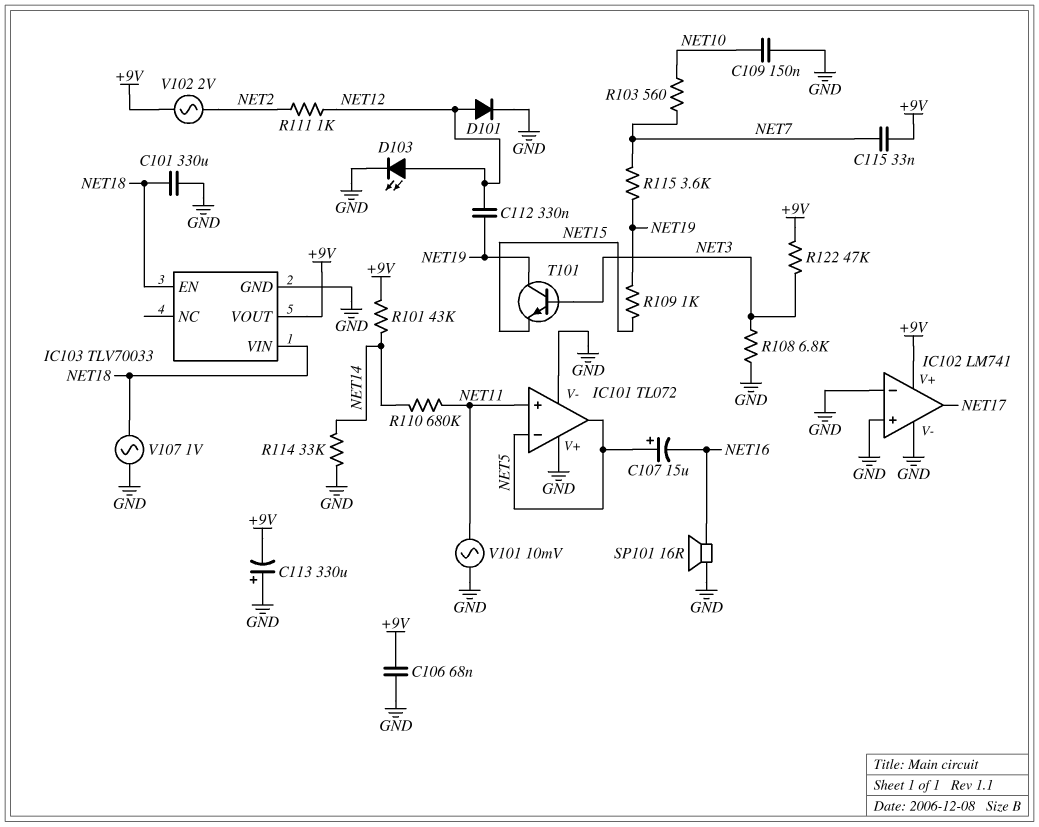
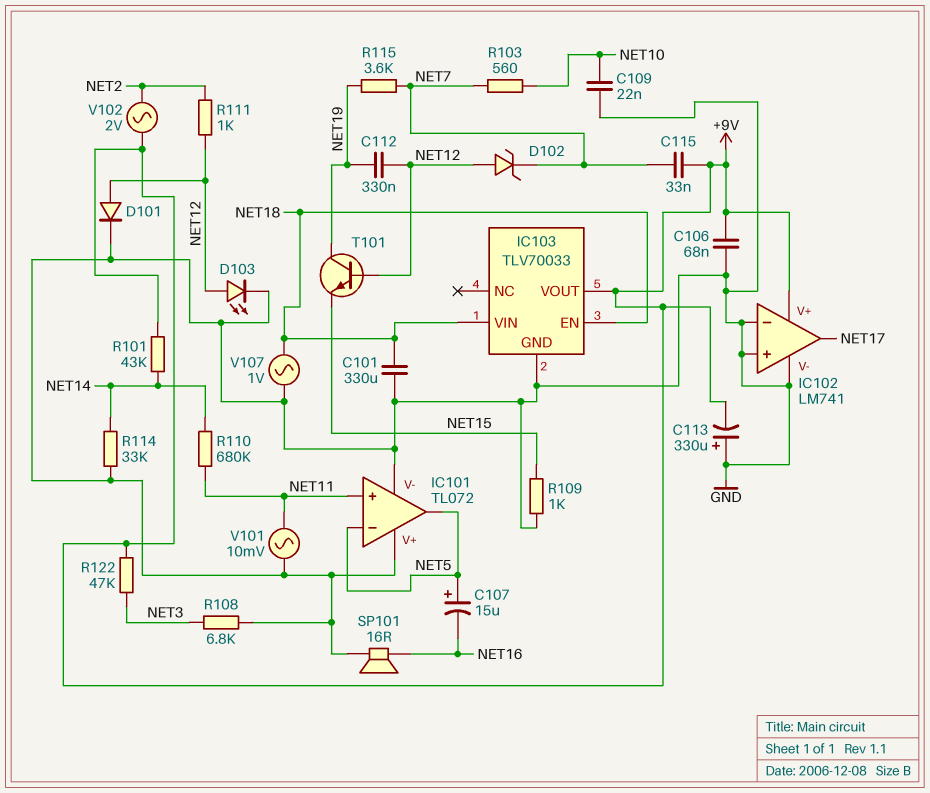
C109: 150nF (GND, NET10) -> 22nF (GND, NET10)
D102: none -> zener (A NET12, K NET7)
R109: 1k (NET15, NET19) -> 1k (GND, NET15)
T101: NPN (B NET3, C NET19, E NET15) -> NPN (B NET12, C NET19, E NET15)

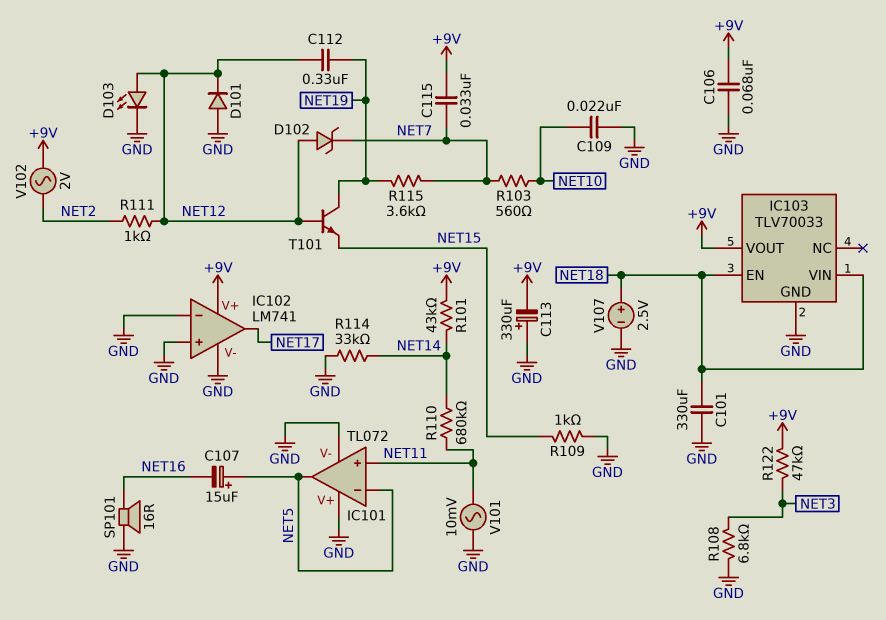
D101: diode (A NET12, K GND) -> diode (A GND, K NET12)
V107: AC 1V (GND, NET18) -> 2.5V (plus NET18, minus GND)

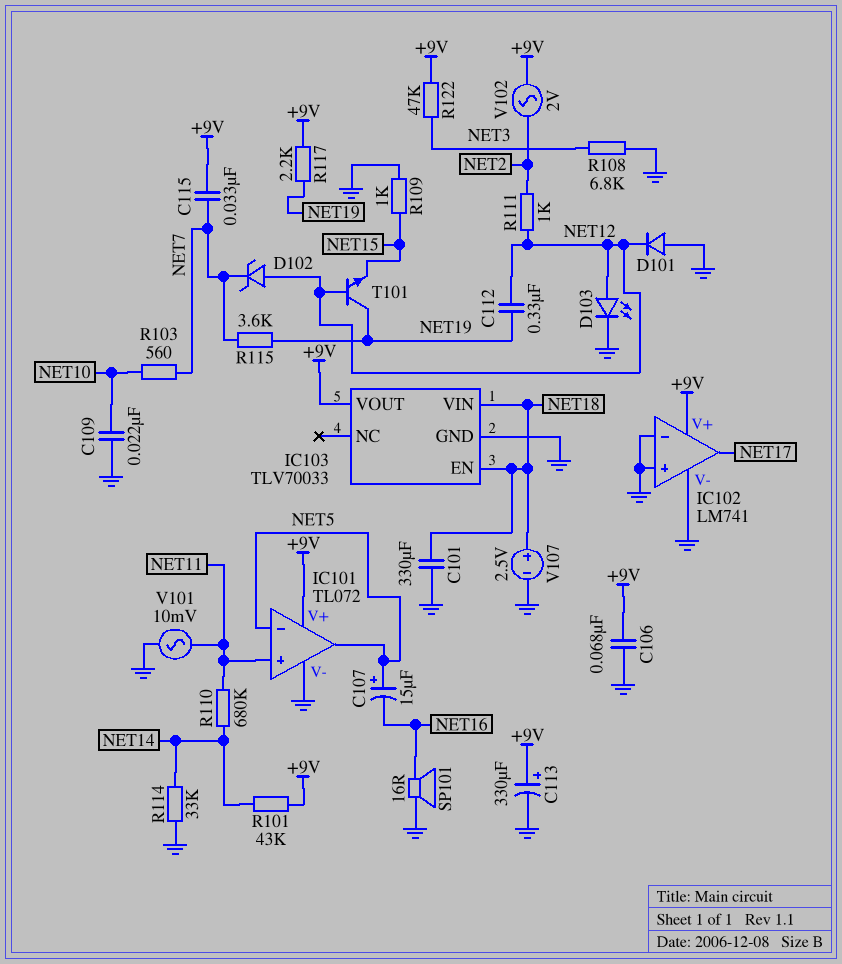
C113: 330uF (plus GND, minus +9V) -> 330uF (plus +9V, minus GND)
IC101 pin V+: GND -> +9V
R117: none -> 2.2k (+9V, NET19)

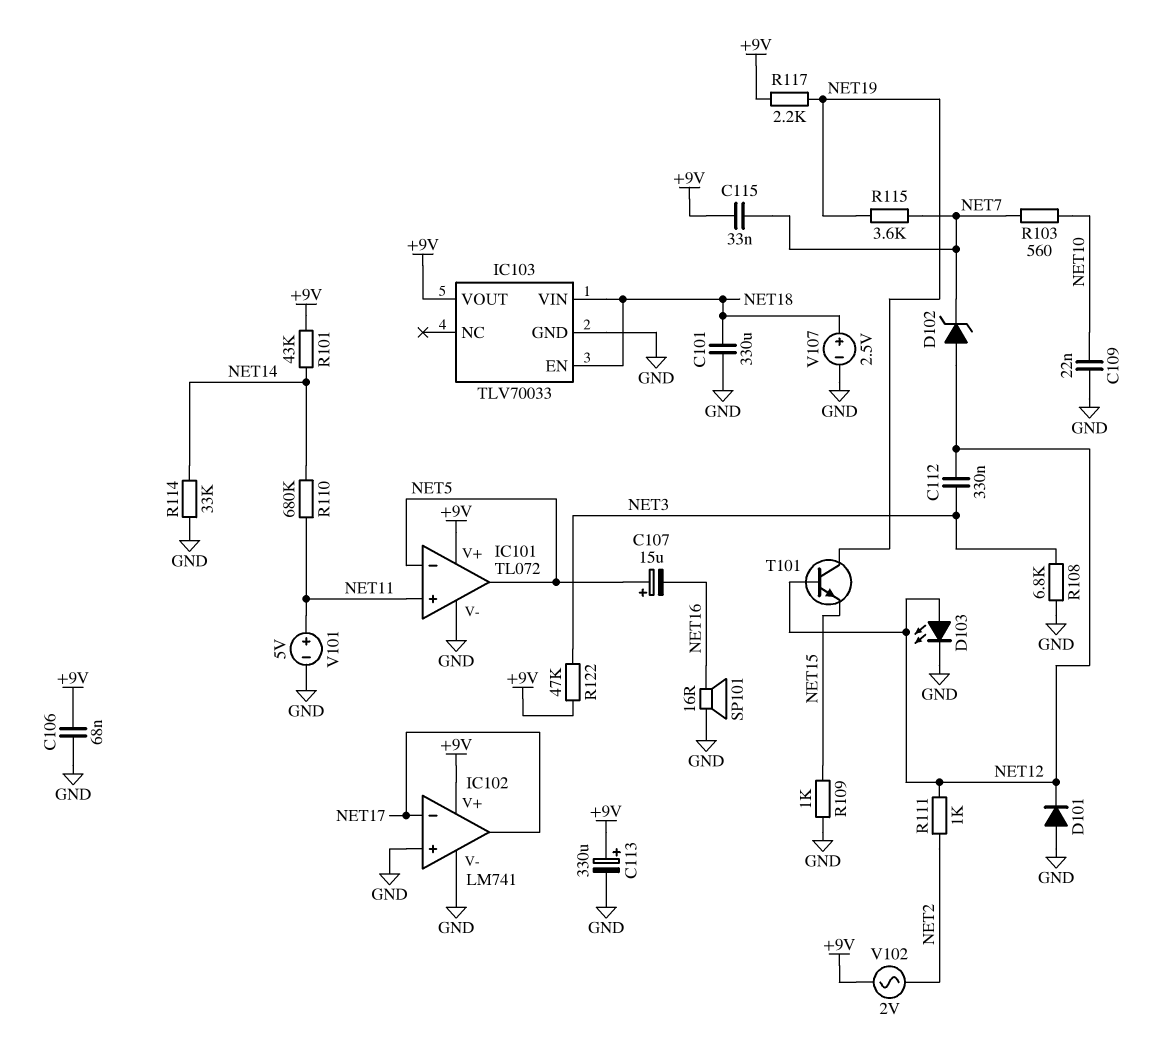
C112: 330nF (NET12, NET19) -> 330nF (NET3, NET12)
IC102 pin in-: GND -> NET17
V101: AC 10mV (GND, NET11) -> 5V (plus NET11, minus GND)

